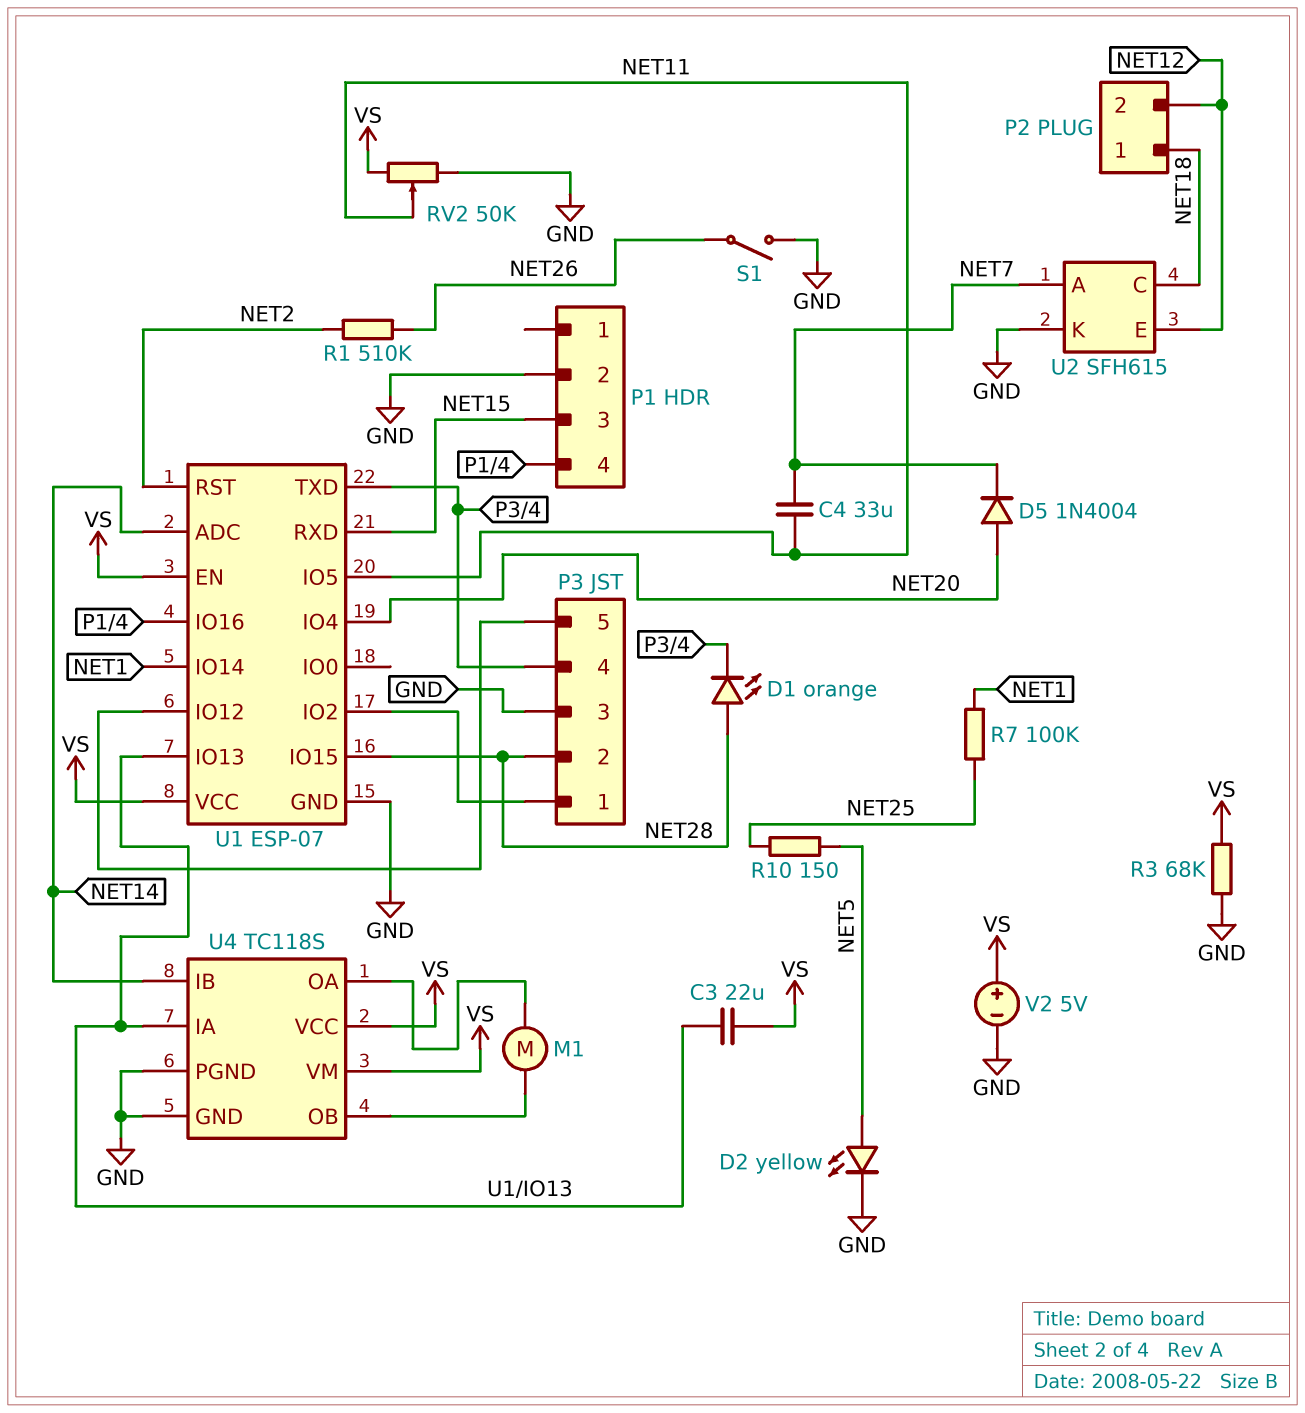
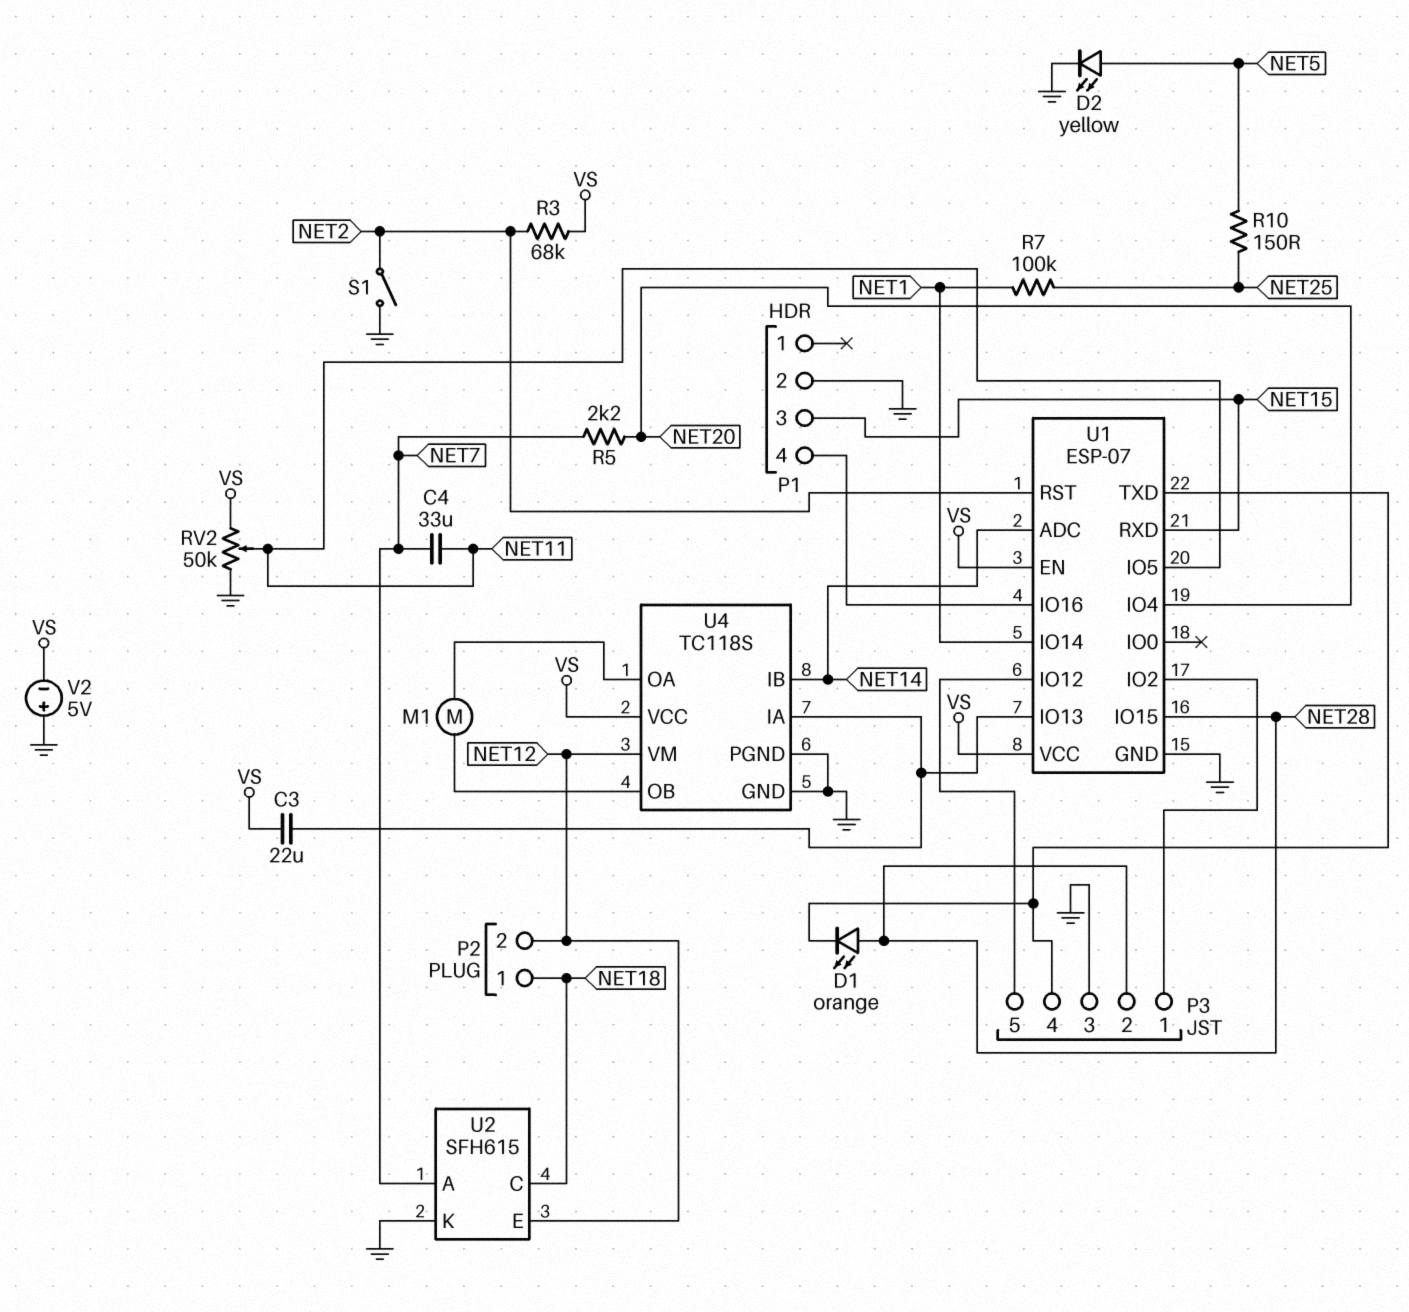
D5: diode 1N4004 (A NET20, K NET7) -> none
R1: 510k (NET2, NET26) -> none
R3: 68k (GND, VS) -> 68k (NET2, VS)
R5: none -> 2.2k (NET7, NET20)
S1: switch (GND, NET26) -> switch (GND, NET2)
U4 pin VM: VS -> NET12
V2: 5V (plus VS, minus GND) -> 5V (plus GND, minus VS)

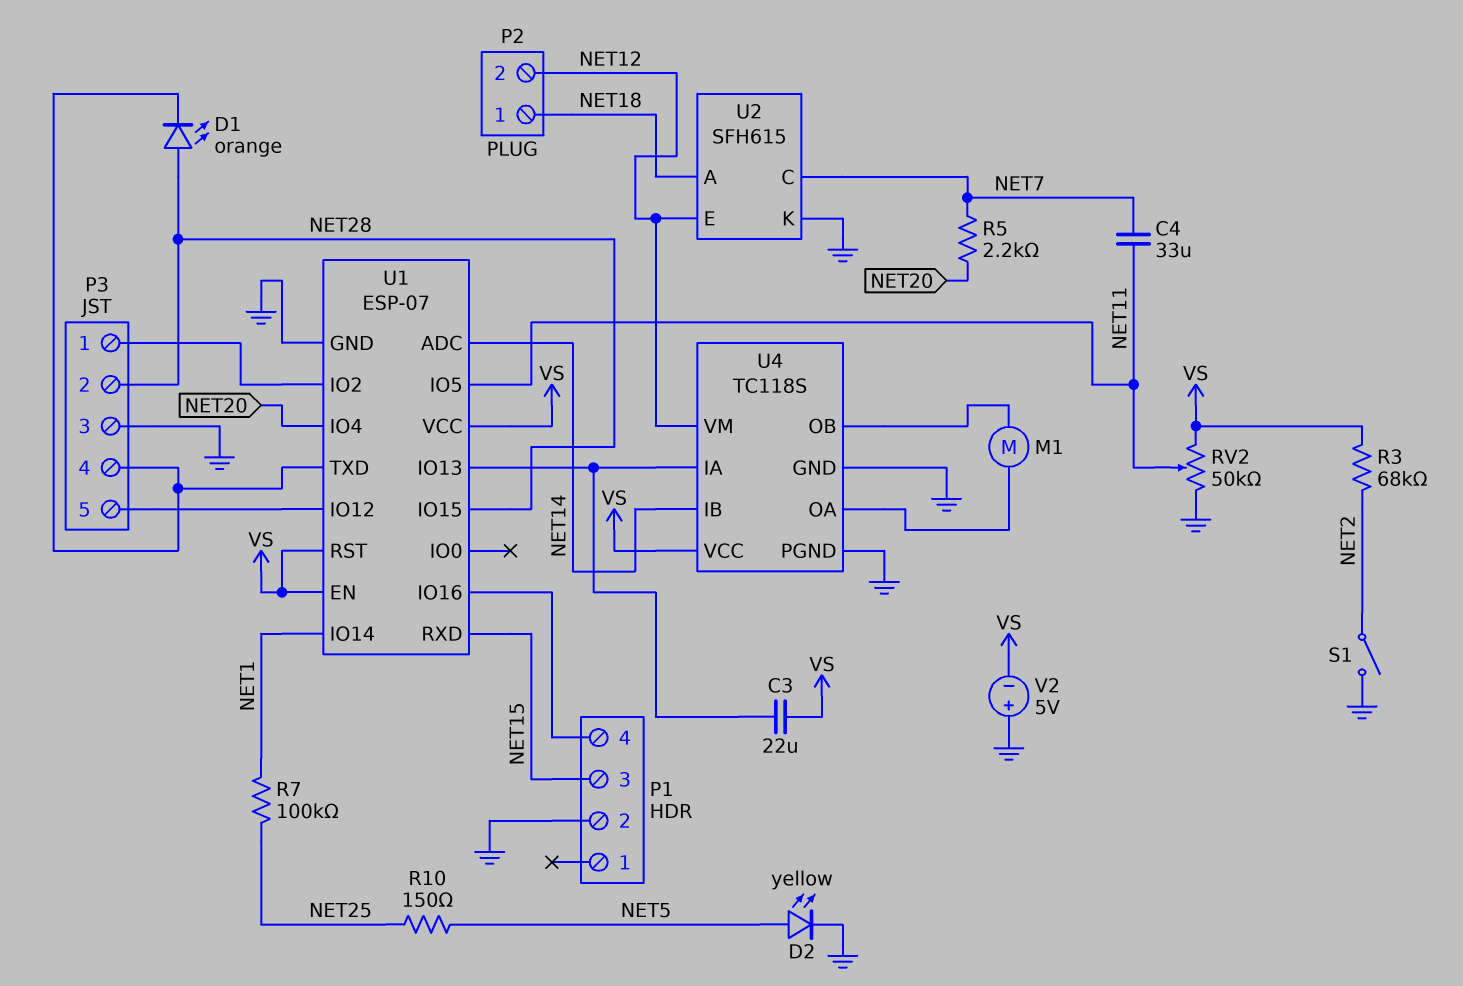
U1 pin RST: NET2 -> VS
U2 pin A: NET7 -> NET18
U2 pin C: NET18 -> NET7

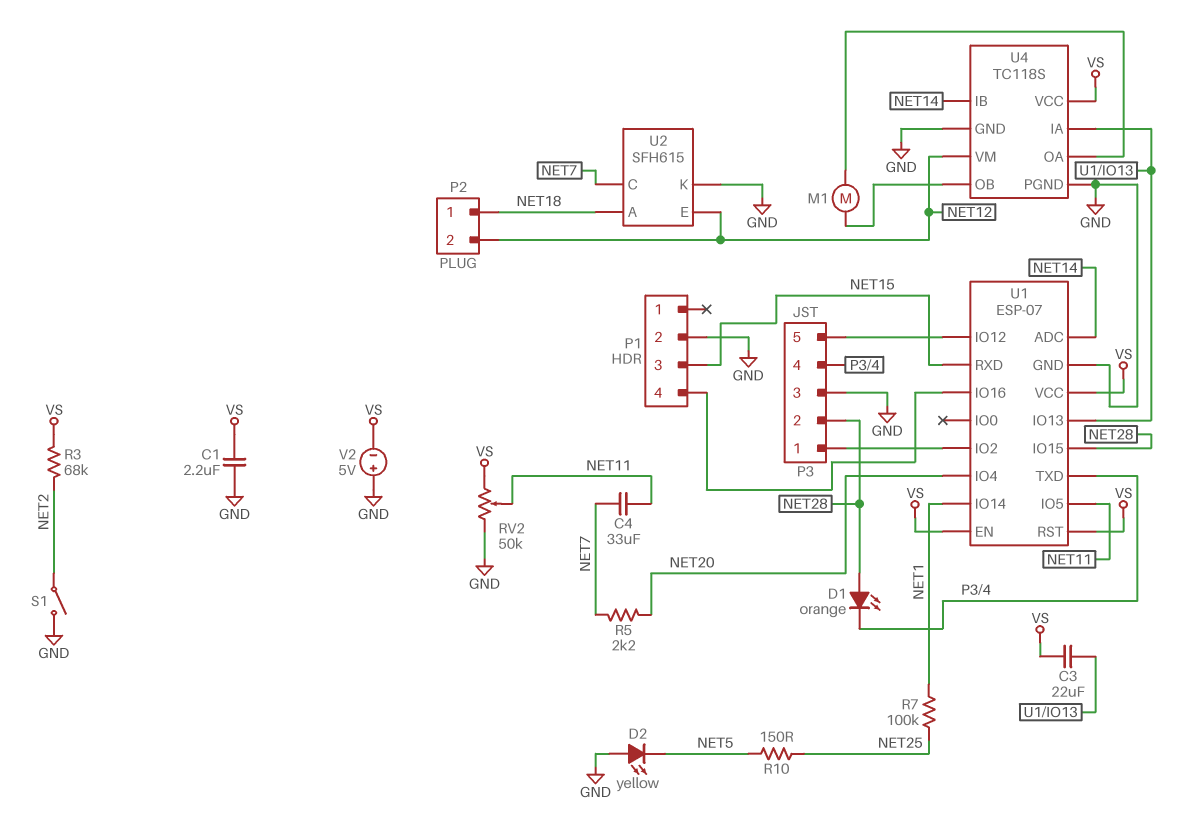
C1: none -> 2.2uF (GND, VS)
D2: LED yellow (A NET5, K GND) -> LED yellow (A GND, K NET5)

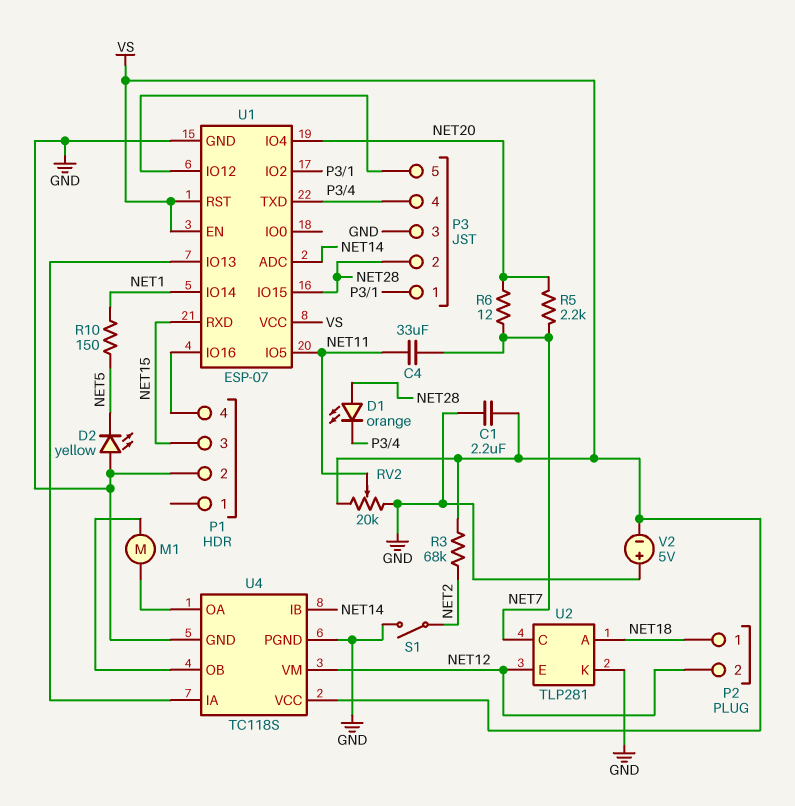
C3: 22uF (U1/IO13, VS) -> none
R6: none -> 12 (NET7, NET20)
R7: 100k (NET1, NET25) -> none
R10: 150 (NET5, NET25) -> 150 (NET1, NET5)
RV2: 50k (GND, VS, wiper NET11) -> 20k (GND, VS, wiper NET11)
U2: SFH615 -> TLP281

